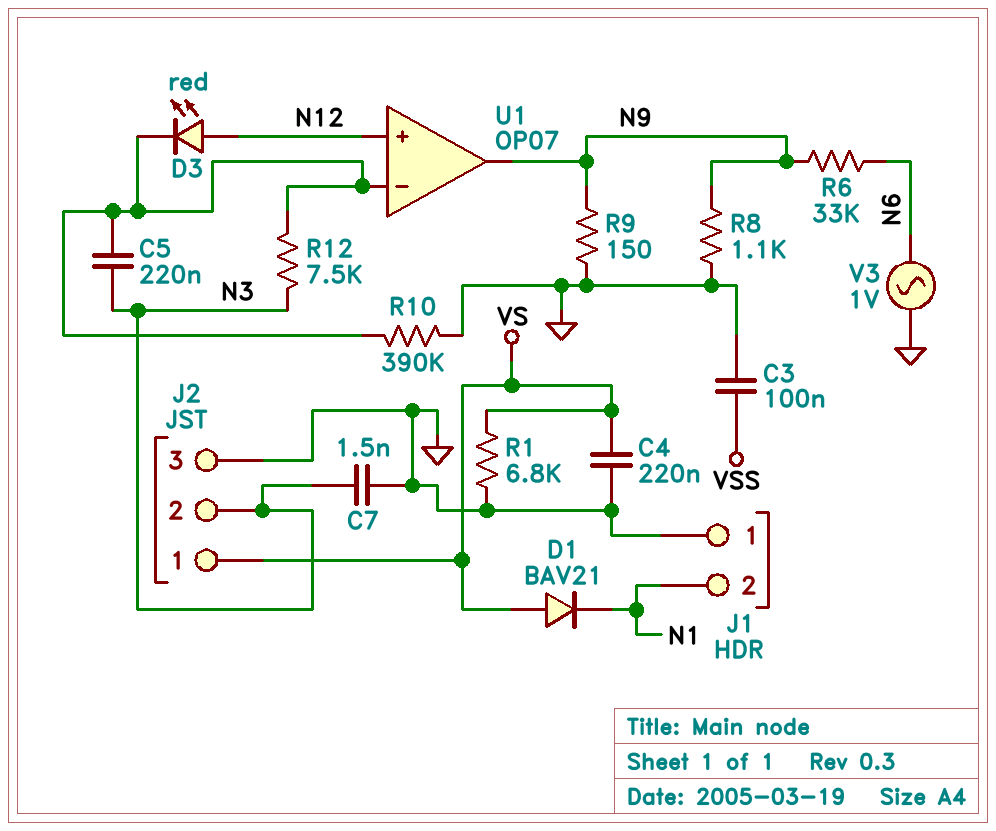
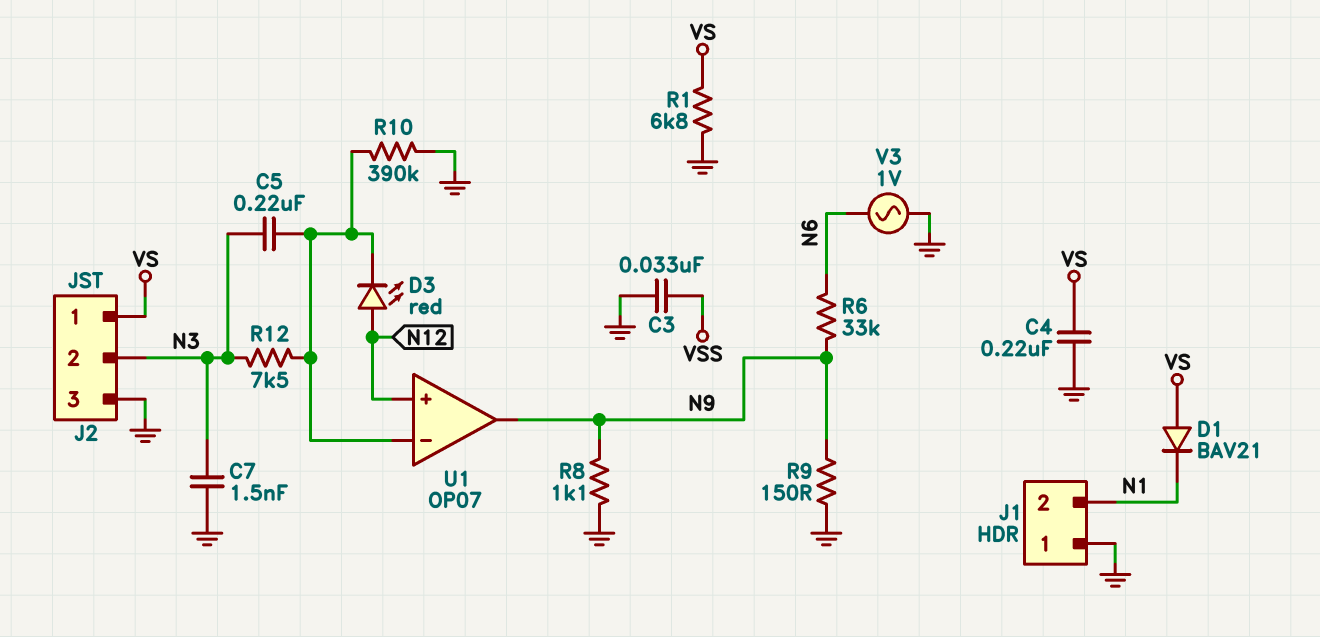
C3: 100nF (GND, VSS) -> 33nF (GND, VSS)

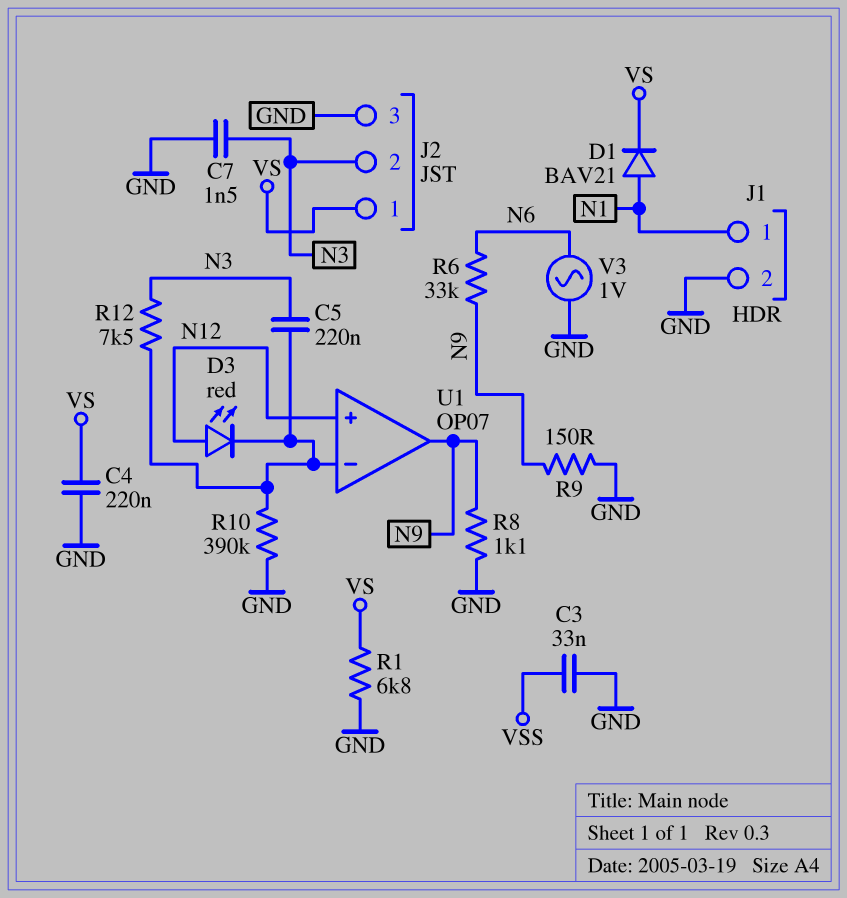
D1: diode BAV21 (A VS, K N1) -> diode BAV21 (A N1, K VS)
J1 pin 1: GND -> N1
J1 pin 2: N1 -> GND

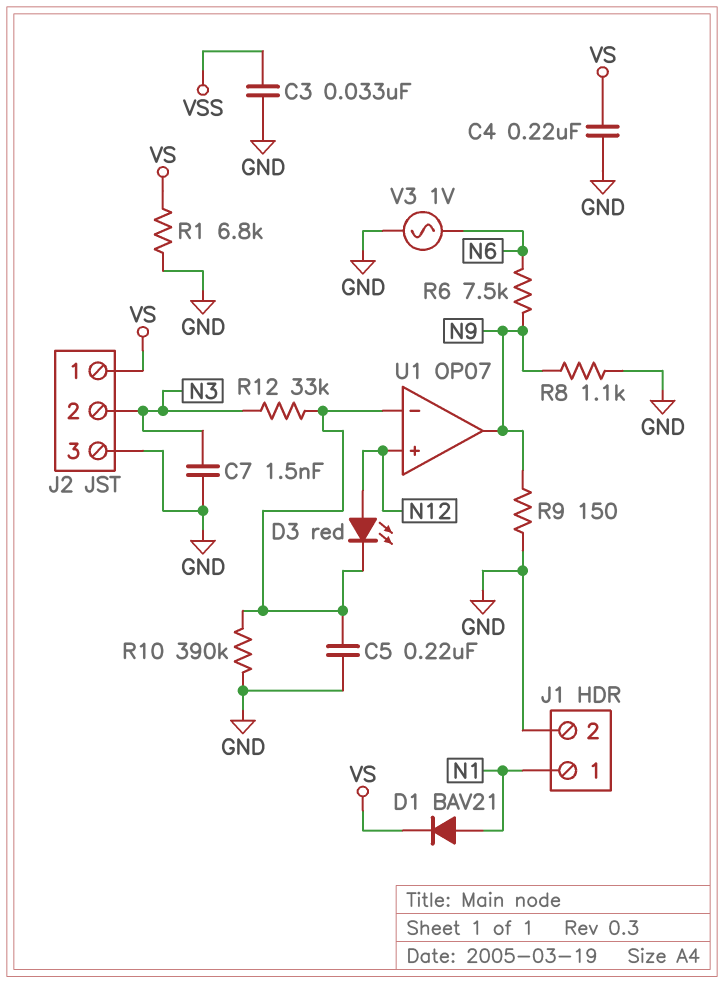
C5: 220nF (N3, U1/in-) -> 220nF (GND, U1/in-)
R6: 33k (N6, N9) -> 7.5k (N6, N9)
R12: 7.5k (N3, U1/in-) -> 33k (N3, U1/in-)

